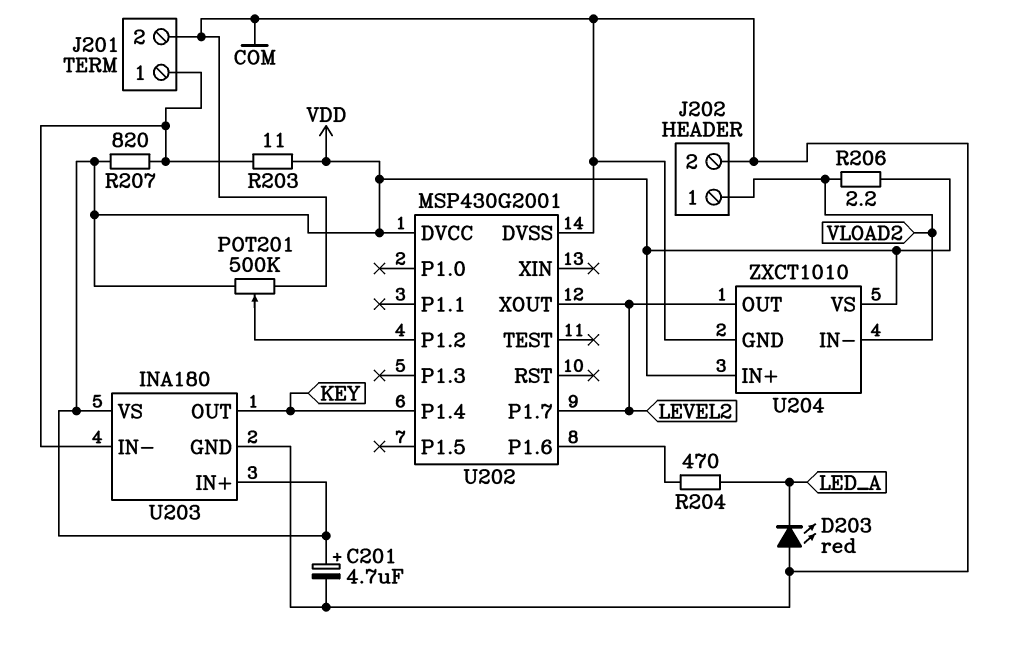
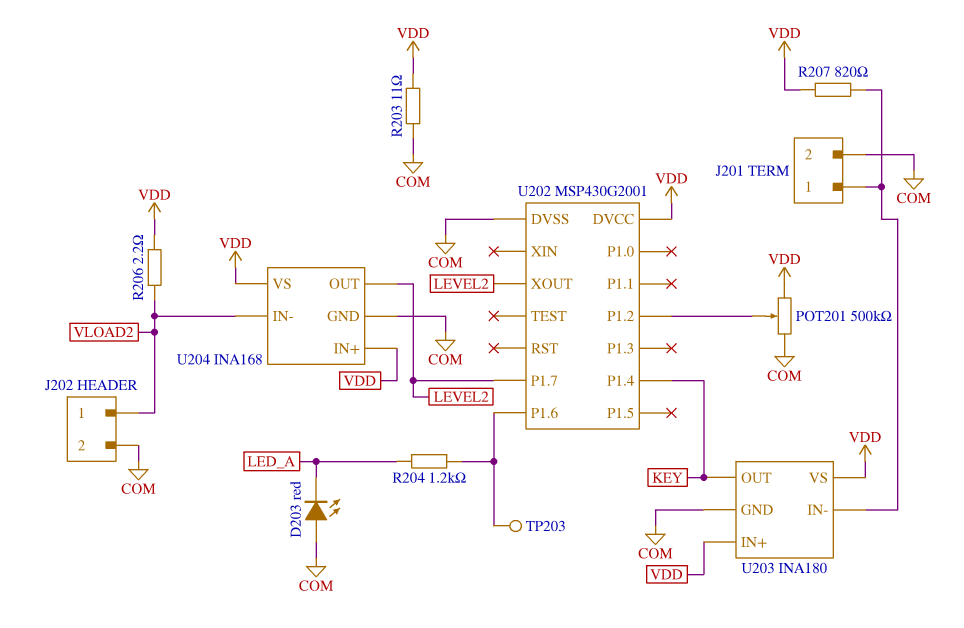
C201: 4.7uF (plus VDD, minus COM) -> none
R203: 11 (J201/1, VDD) -> 11 (COM, VDD)
R204: 470 (LED_A, U202/P1.6) -> 1.2k (LED_A, U202/P1.6)
TP203: none -> test point (U202/P1.6)
U204: ZXCT1010 -> INA168

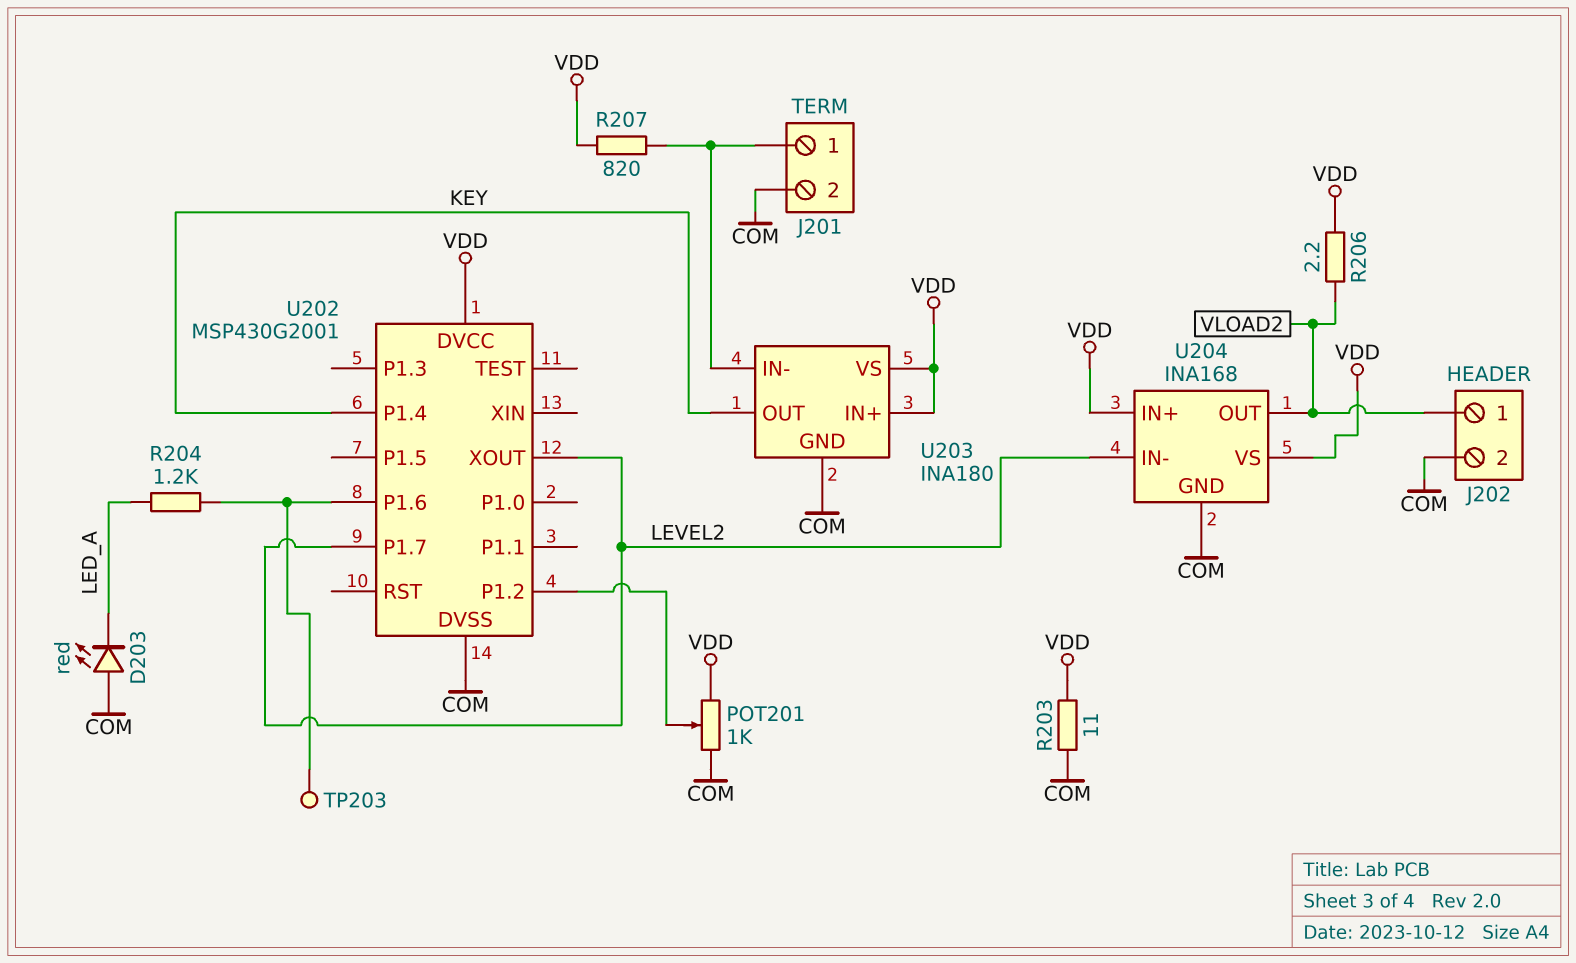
POT201: 500k (COM, VDD, wiper U202/P1.2) -> 1k (COM, VDD, wiper U202/P1.2)
U204 pin IN-: VLOAD2 -> LEVEL2
U204 pin OUT: LEVEL2 -> VLOAD2

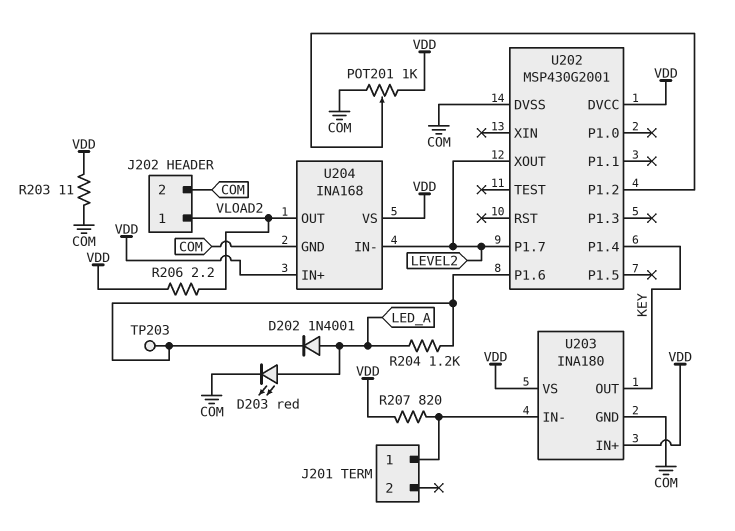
D202: none -> diode 1N4001 (A LED_A, K U202/P1.6)
D203: LED red (A COM, K LED_A) -> LED red (A LED_A, K COM)
J201 pin 2: COM -> none

